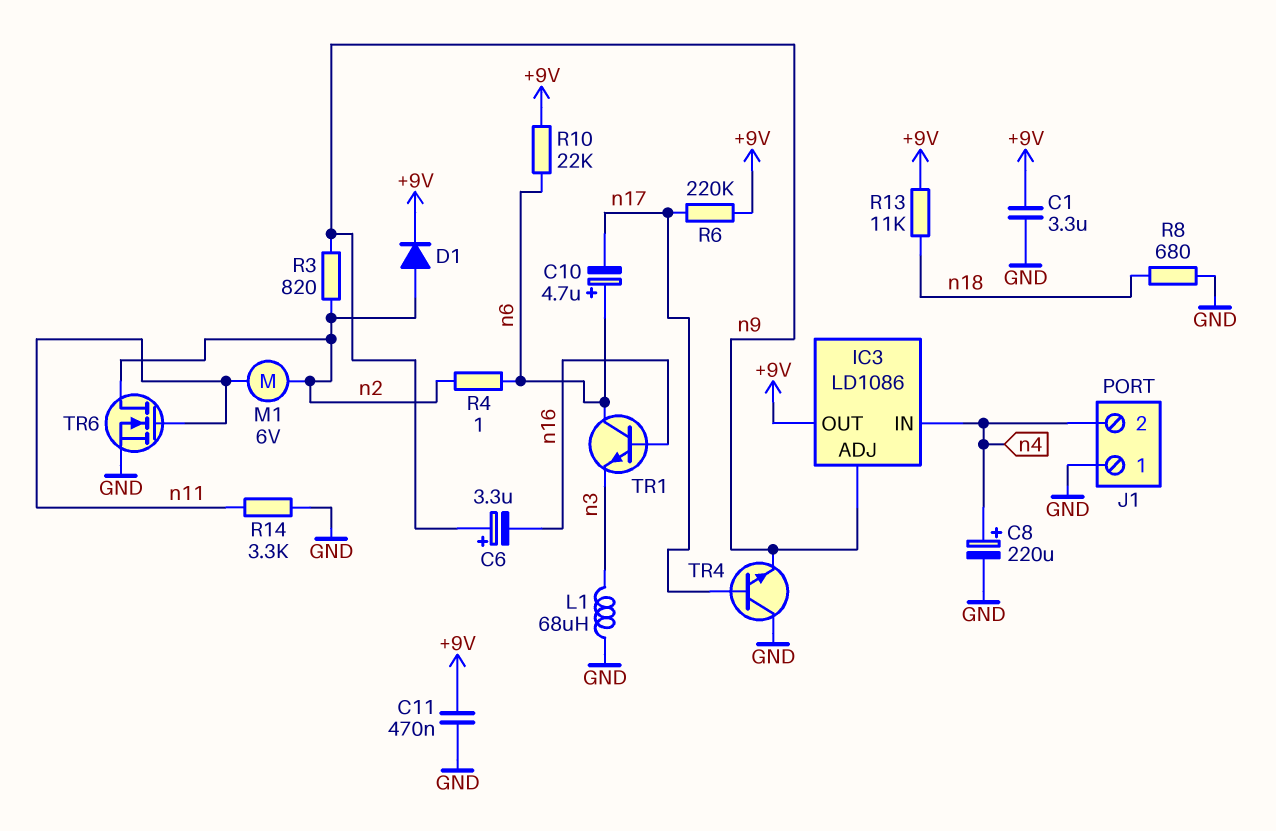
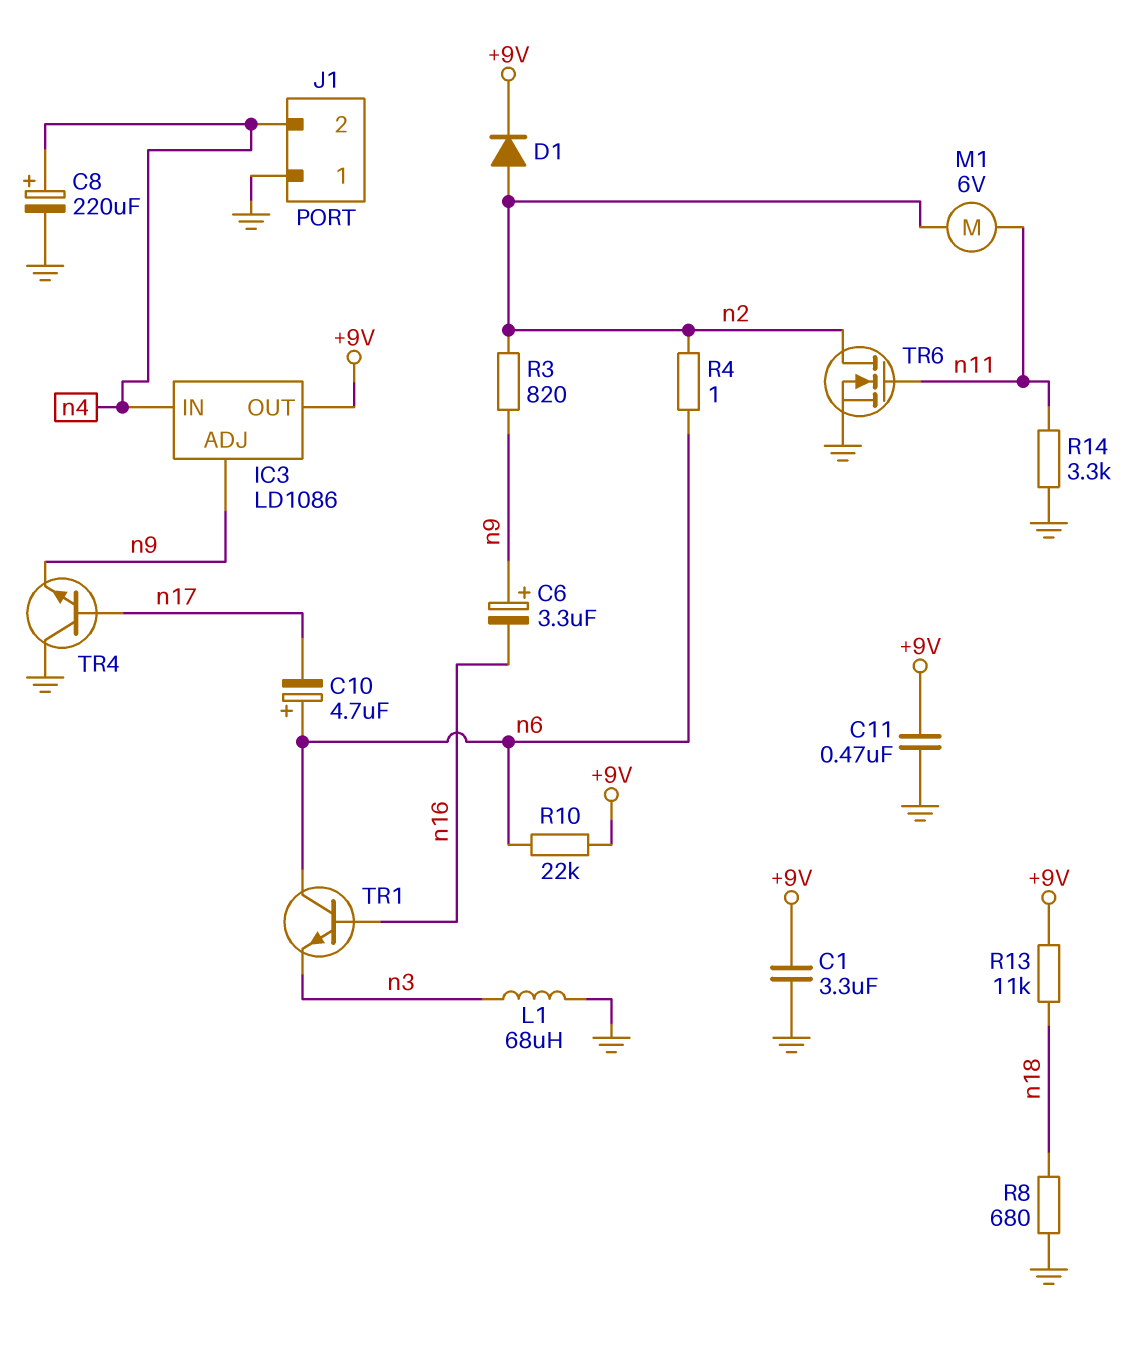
R6: 220k (+9V, n17) -> none

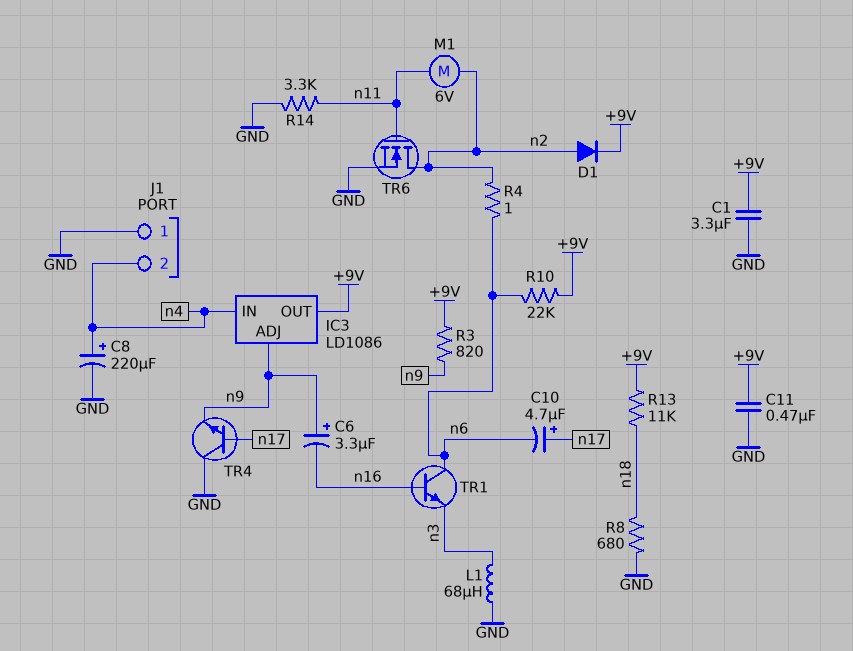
C10: 4.7uF (plus n6, minus n17) -> 4.7uF (plus n17, minus n6)
R3: 820 (n2, n9) -> 820 (+9V, n9)

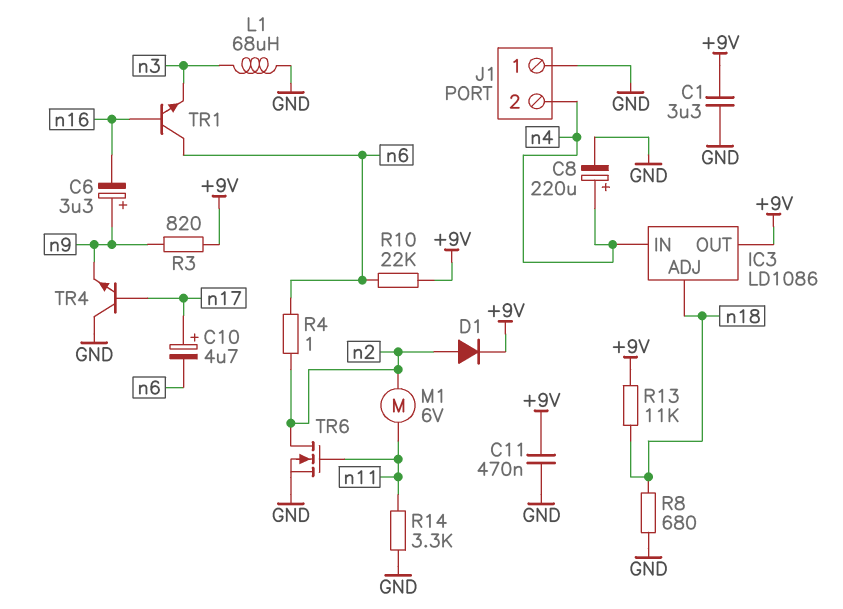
IC3 pin ADJ: n9 -> n18

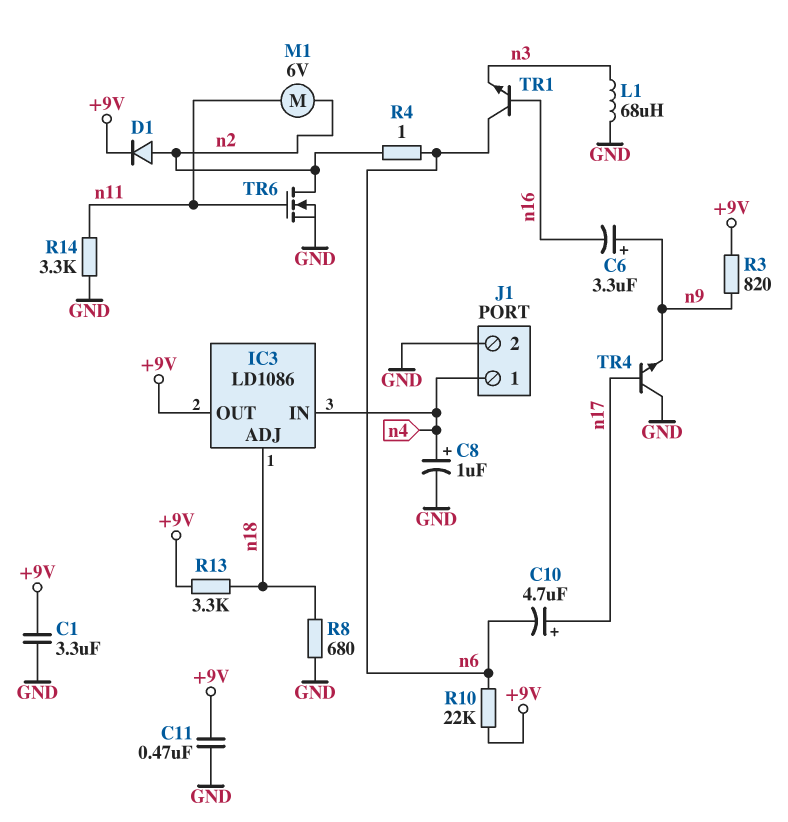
C8: 220uF (plus n4, minus GND) -> 1uF (plus n4, minus GND)
J1 pin 1: GND -> n4
J1 pin 2: n4 -> GND
R13: 11k (+9V, n18) -> 3.3k (+9V, n18)

